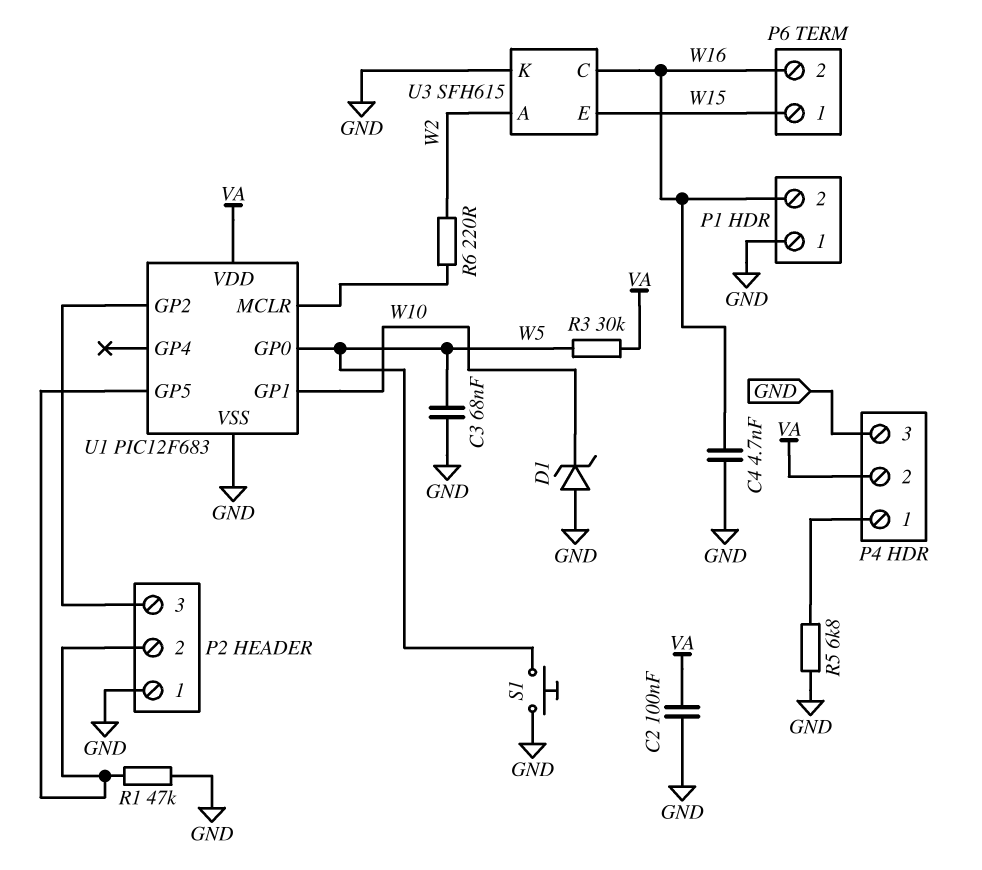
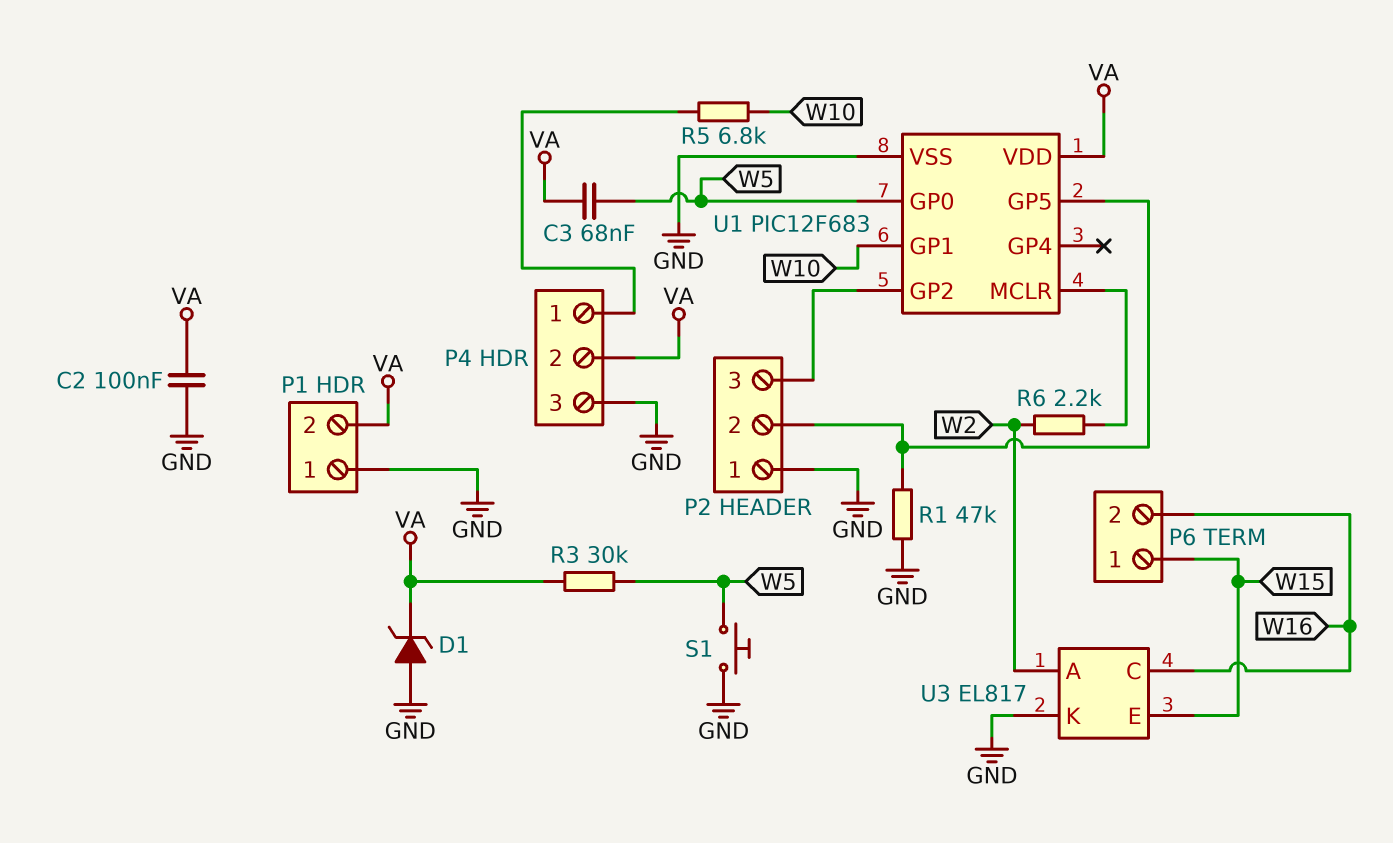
C3: 68nF (GND, W5) -> 68nF (VA, W5)
C4: 4.7nF (GND, W16) -> none
D1: zener (A GND, K W10) -> zener (A GND, K VA)
P1 pin 2: W16 -> VA
R5: 6.8k (GND, P4/1) -> 6.8k (P4/1, W10)
R6: 220 (U1/MCLR, W2) -> 2.2k (U1/MCLR, W2)
U3: SFH615 -> EL817

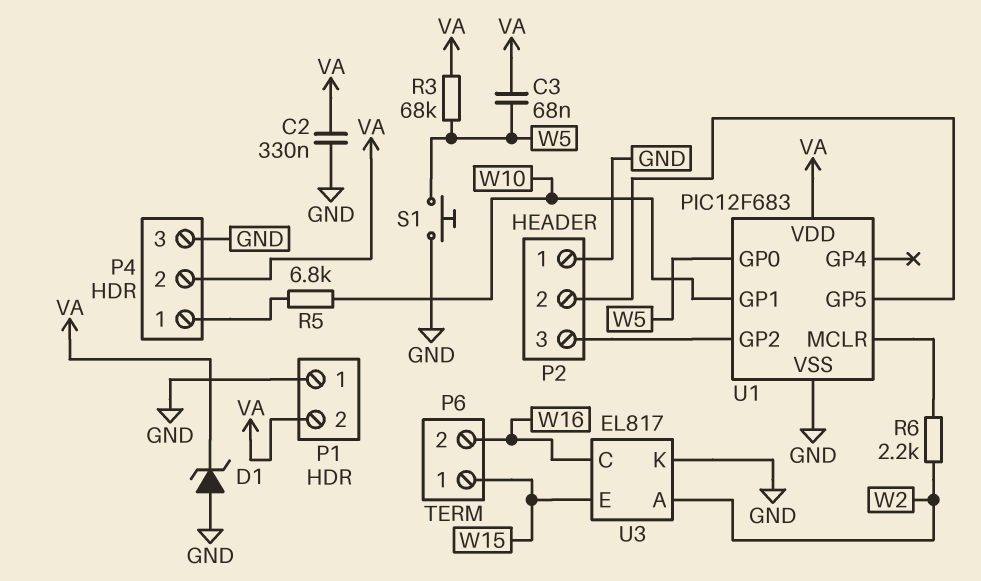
C2: 100nF (GND, VA) -> 330nF (GND, VA)
R1: 47k (GND, P2/2) -> none
R3: 30k (VA, W5) -> 68k (VA, W5)

